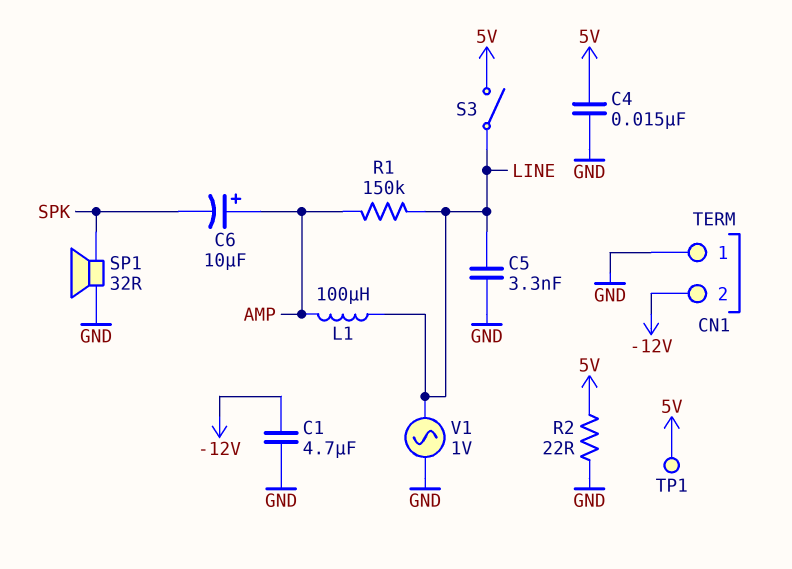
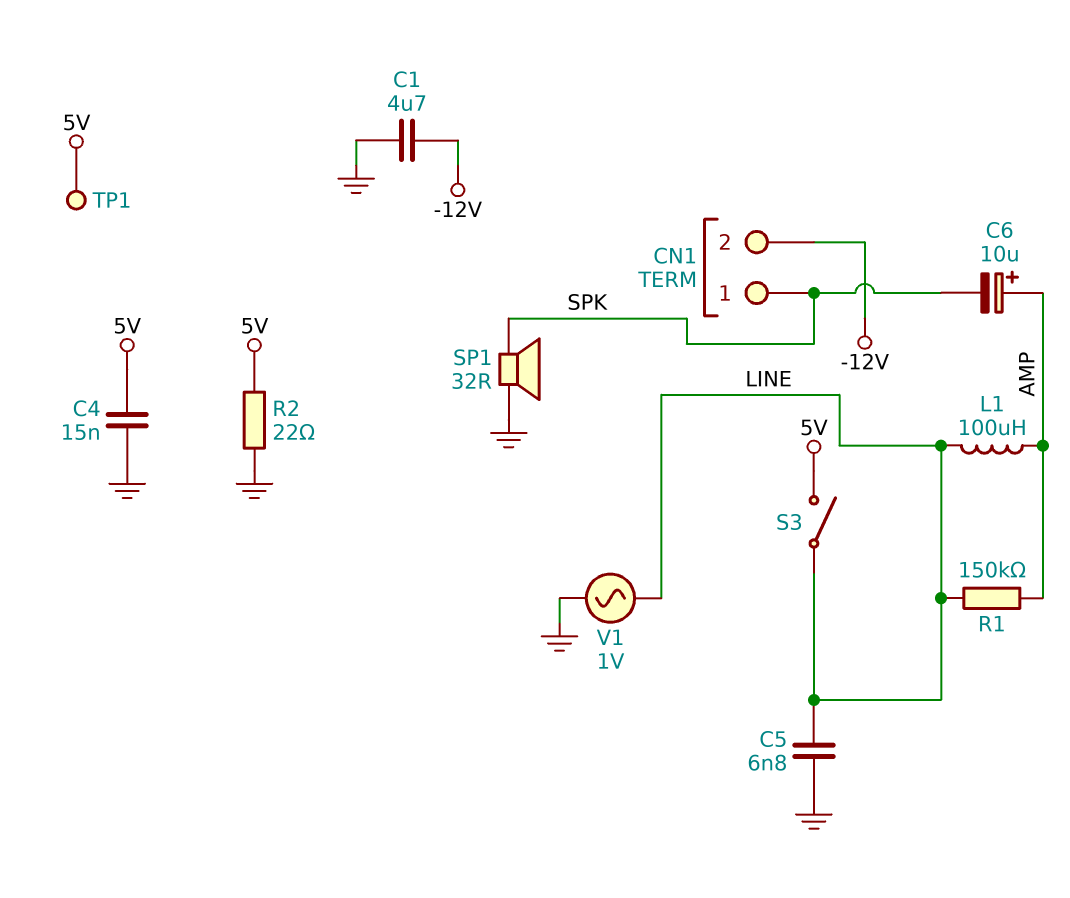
C5: 3.3nF (GND, LINE) -> 6.8nF (GND, LINE)
CN1 pin 1: GND -> SPK

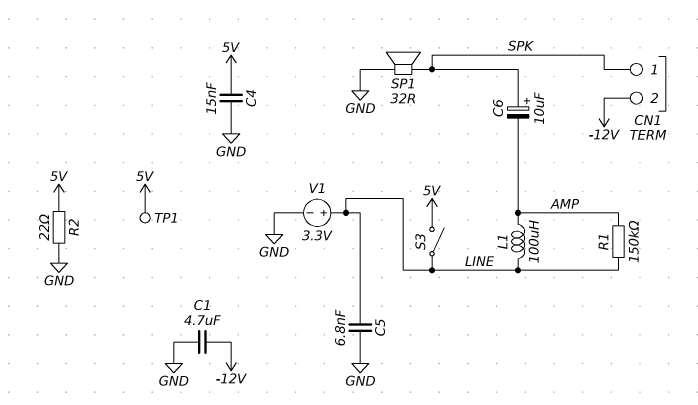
C6: 10uF (plus AMP, minus SPK) -> 10uF (plus SPK, minus AMP)
V1: AC 1V (GND, LINE) -> 3.3V (plus LINE, minus GND)

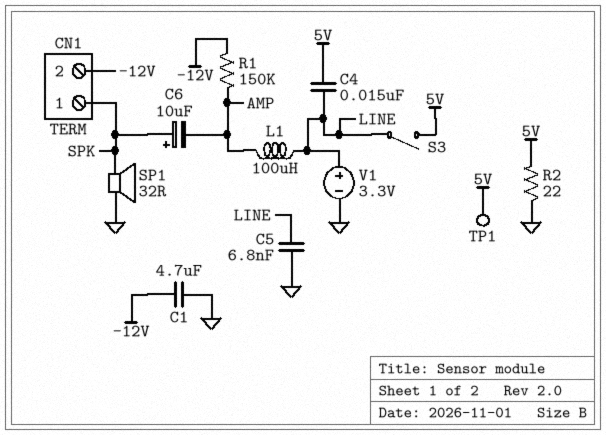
C4: 15nF (5V, GND) -> 15nF (5V, LINE)
R1: 150k (AMP, LINE) -> 150k (-12V, AMP)

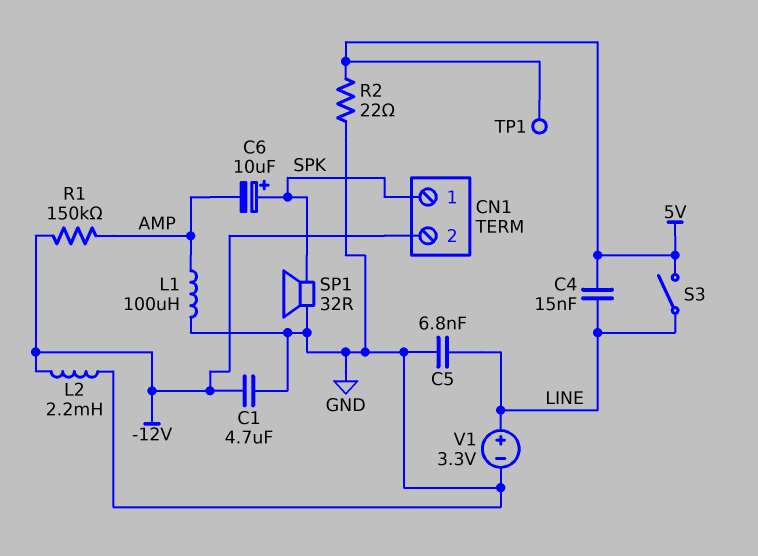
L1: 100uH (AMP, LINE) -> 100uH (AMP, GND)
L2: none -> 2.2mH (-12V, GND)

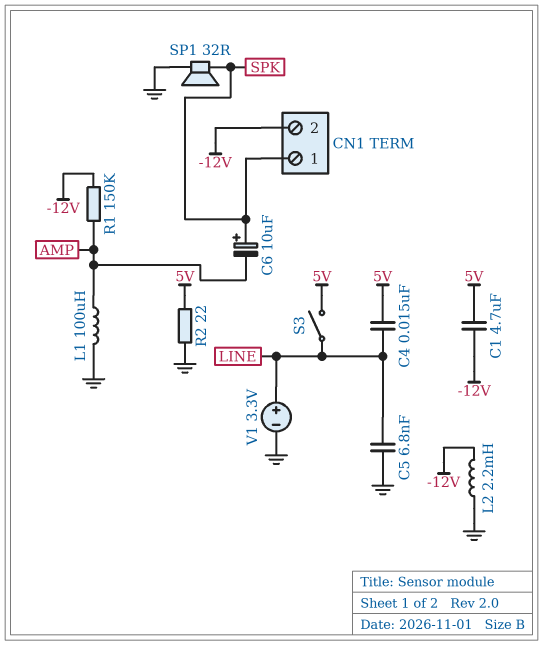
C1: 4.7uF (-12V, GND) -> 4.7uF (-12V, 5V)
TP1: test point (5V) -> none

